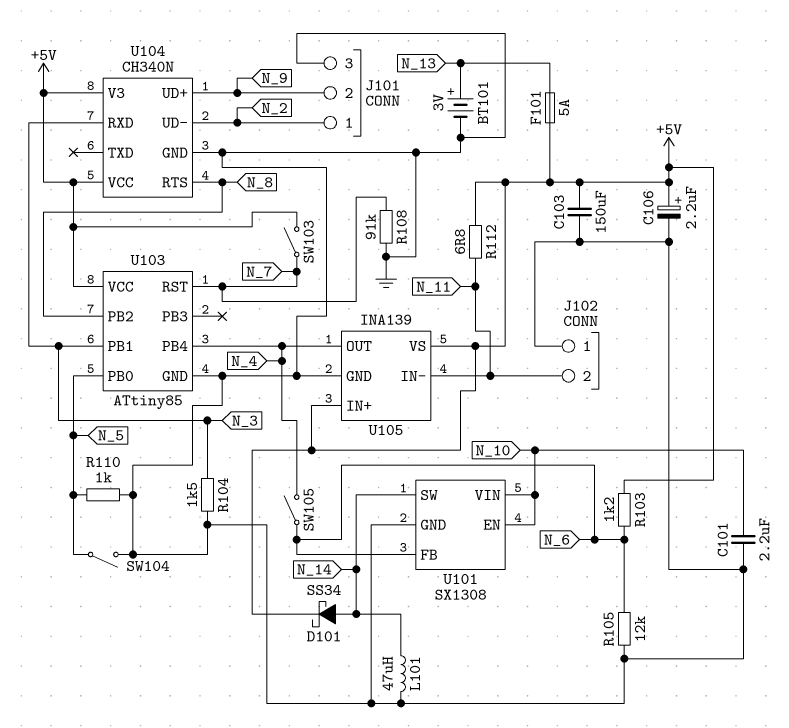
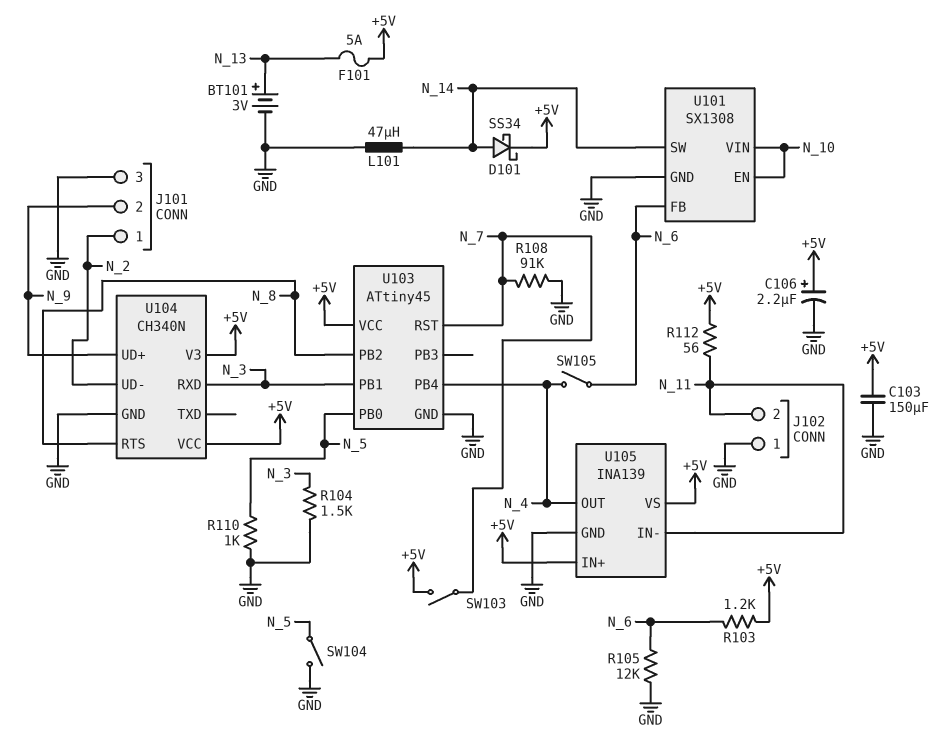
C101: 2.2uF (GND, N_10) -> none
R112: 6.8 (+5V, N_11) -> 56 (+5V, N_11)
U103: ATtiny85 -> ATtiny45

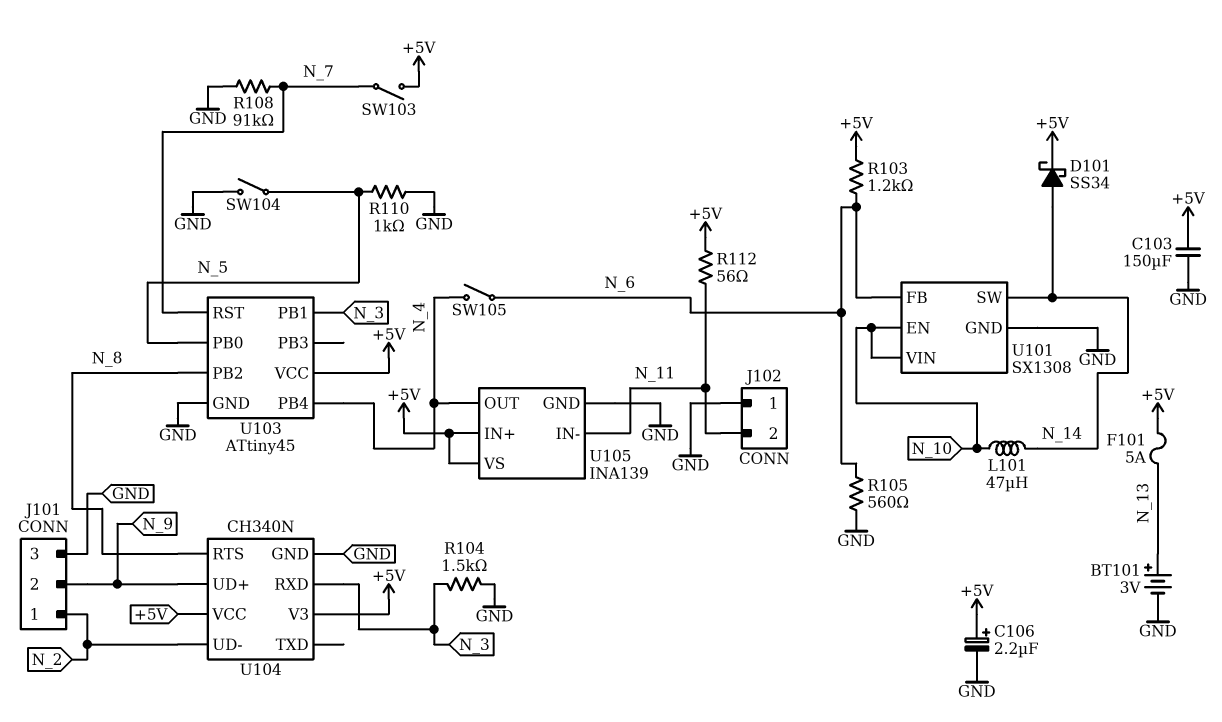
L101: 47uH (GND, N_14) -> 47uH (N_10, N_14)
R105: 12k (GND, N_6) -> 560 (GND, N_6)

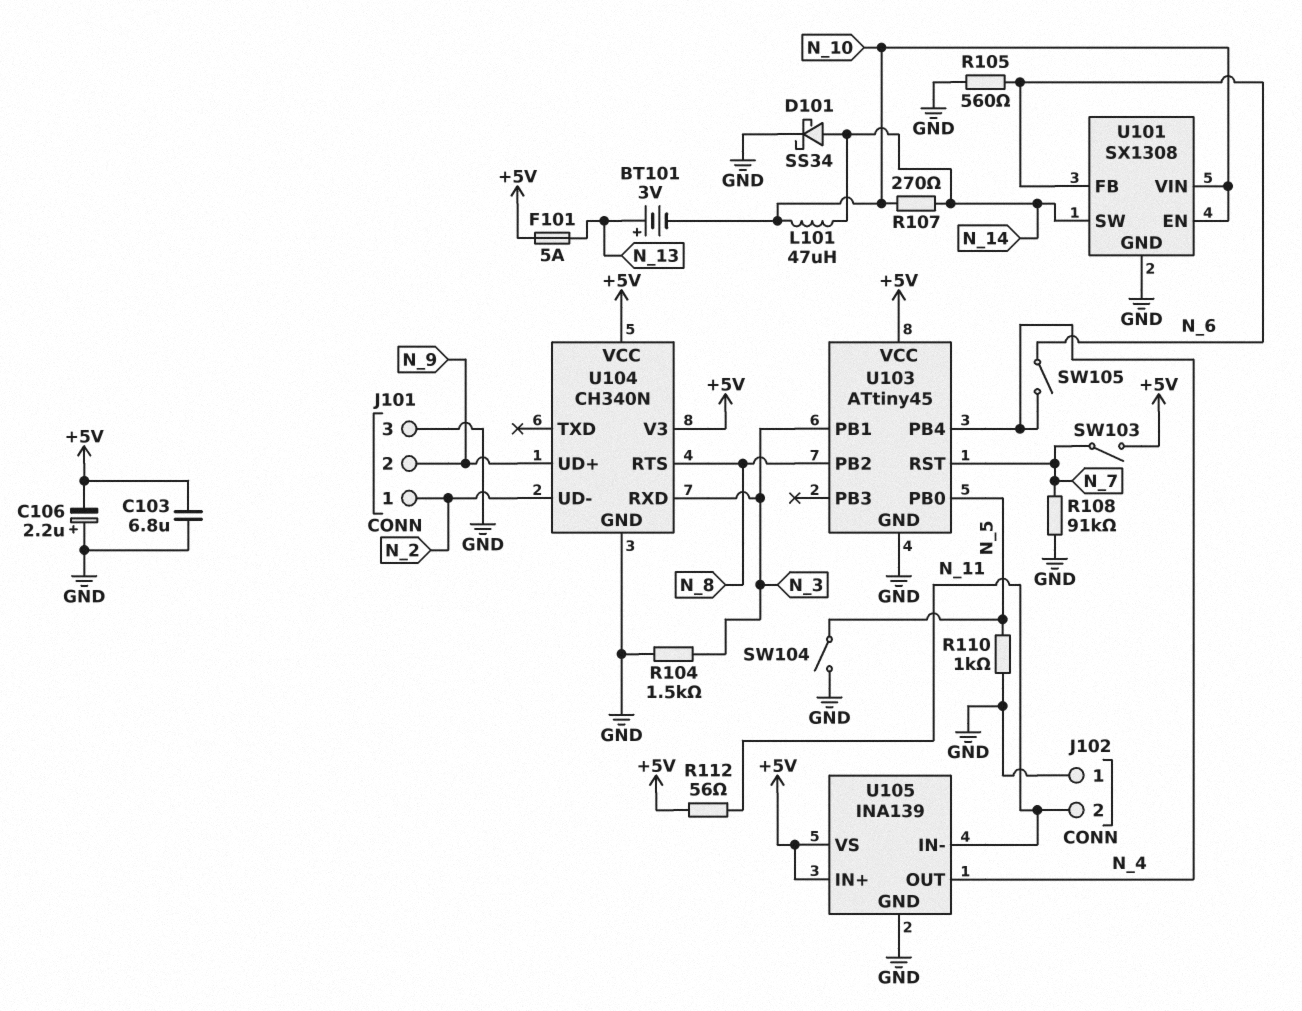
BT101: 3V (plus N_13, minus GND) -> 3V (plus N_13, minus N_10)
C103: 150uF (+5V, GND) -> 6.8uF (+5V, GND)
C106: 2.2uF (plus +5V, minus GND) -> 2.2uF (plus GND, minus +5V)
D101: schottky SS34 (A N_14, K +5V) -> schottky SS34 (A N_14, K GND)
R103: 1.2k (+5V, N_6) -> none
R107: none -> 270 (N_10, N_14)

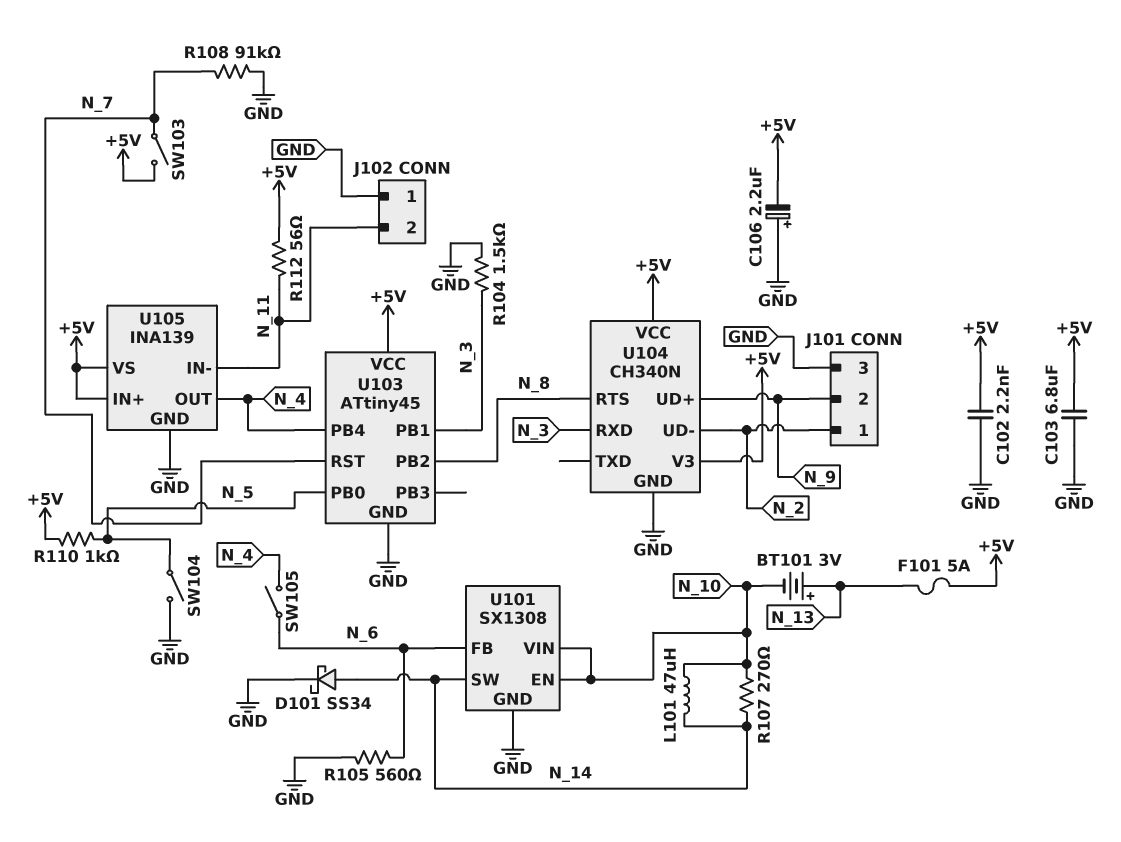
C102: none -> 2.2nF (+5V, GND)
R110: 1k (GND, N_5) -> 1k (+5V, N_5)

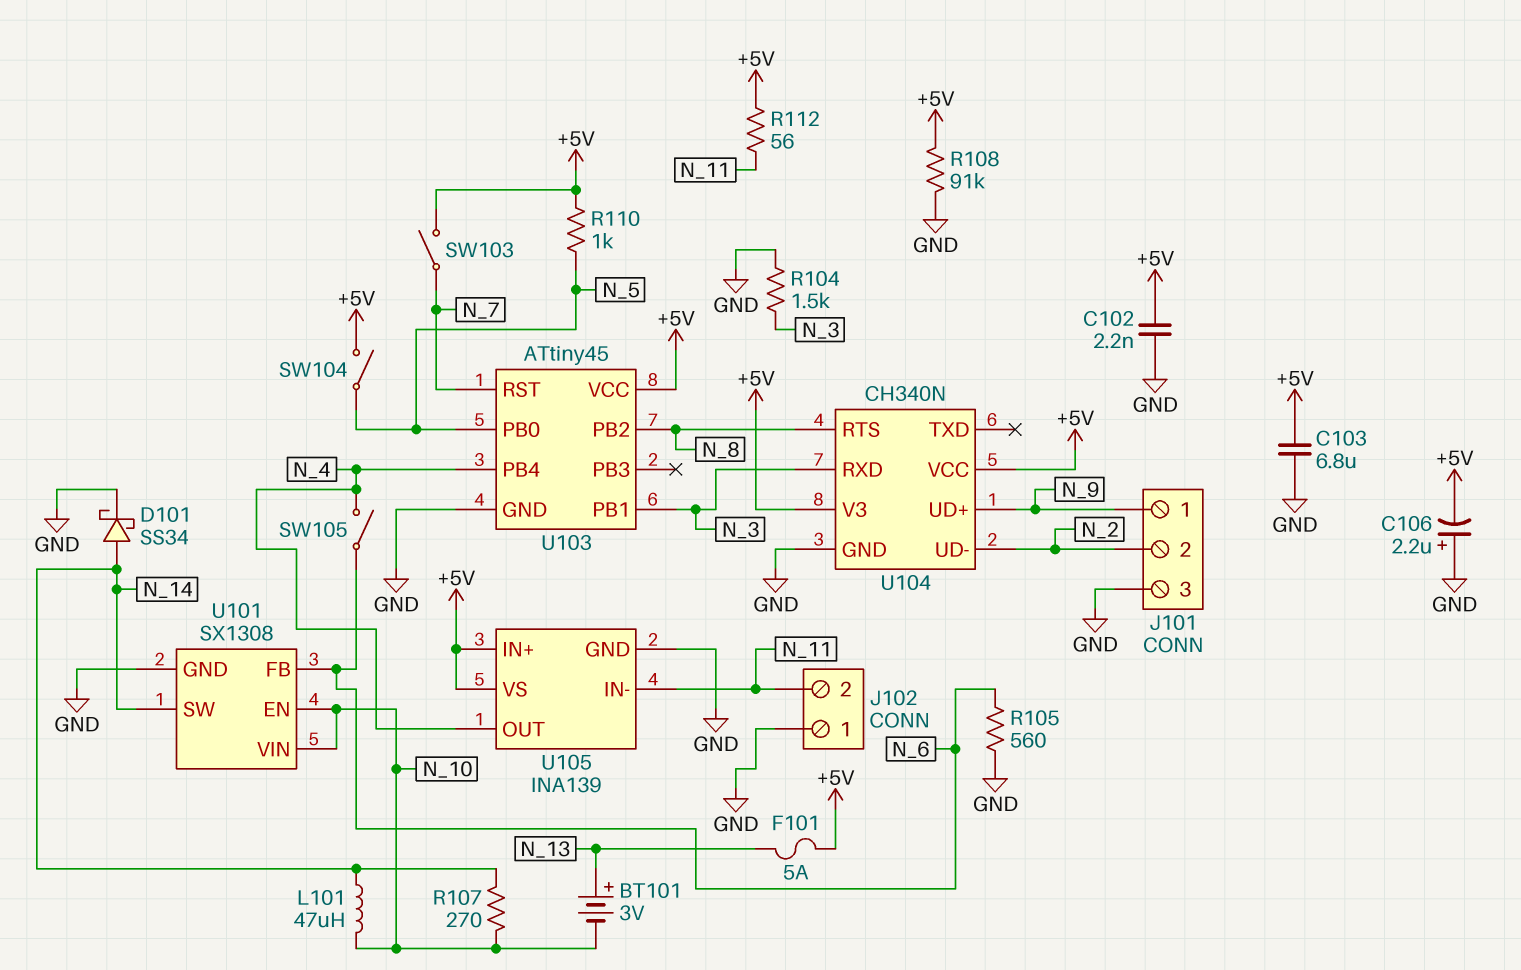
J101 pin 1: N_2 -> N_9
J101 pin 2: N_9 -> N_2
R108: 91k (GND, N_7) -> 91k (+5V, GND)
SW104: switch (GND, N_5) -> switch (+5V, N_5)

